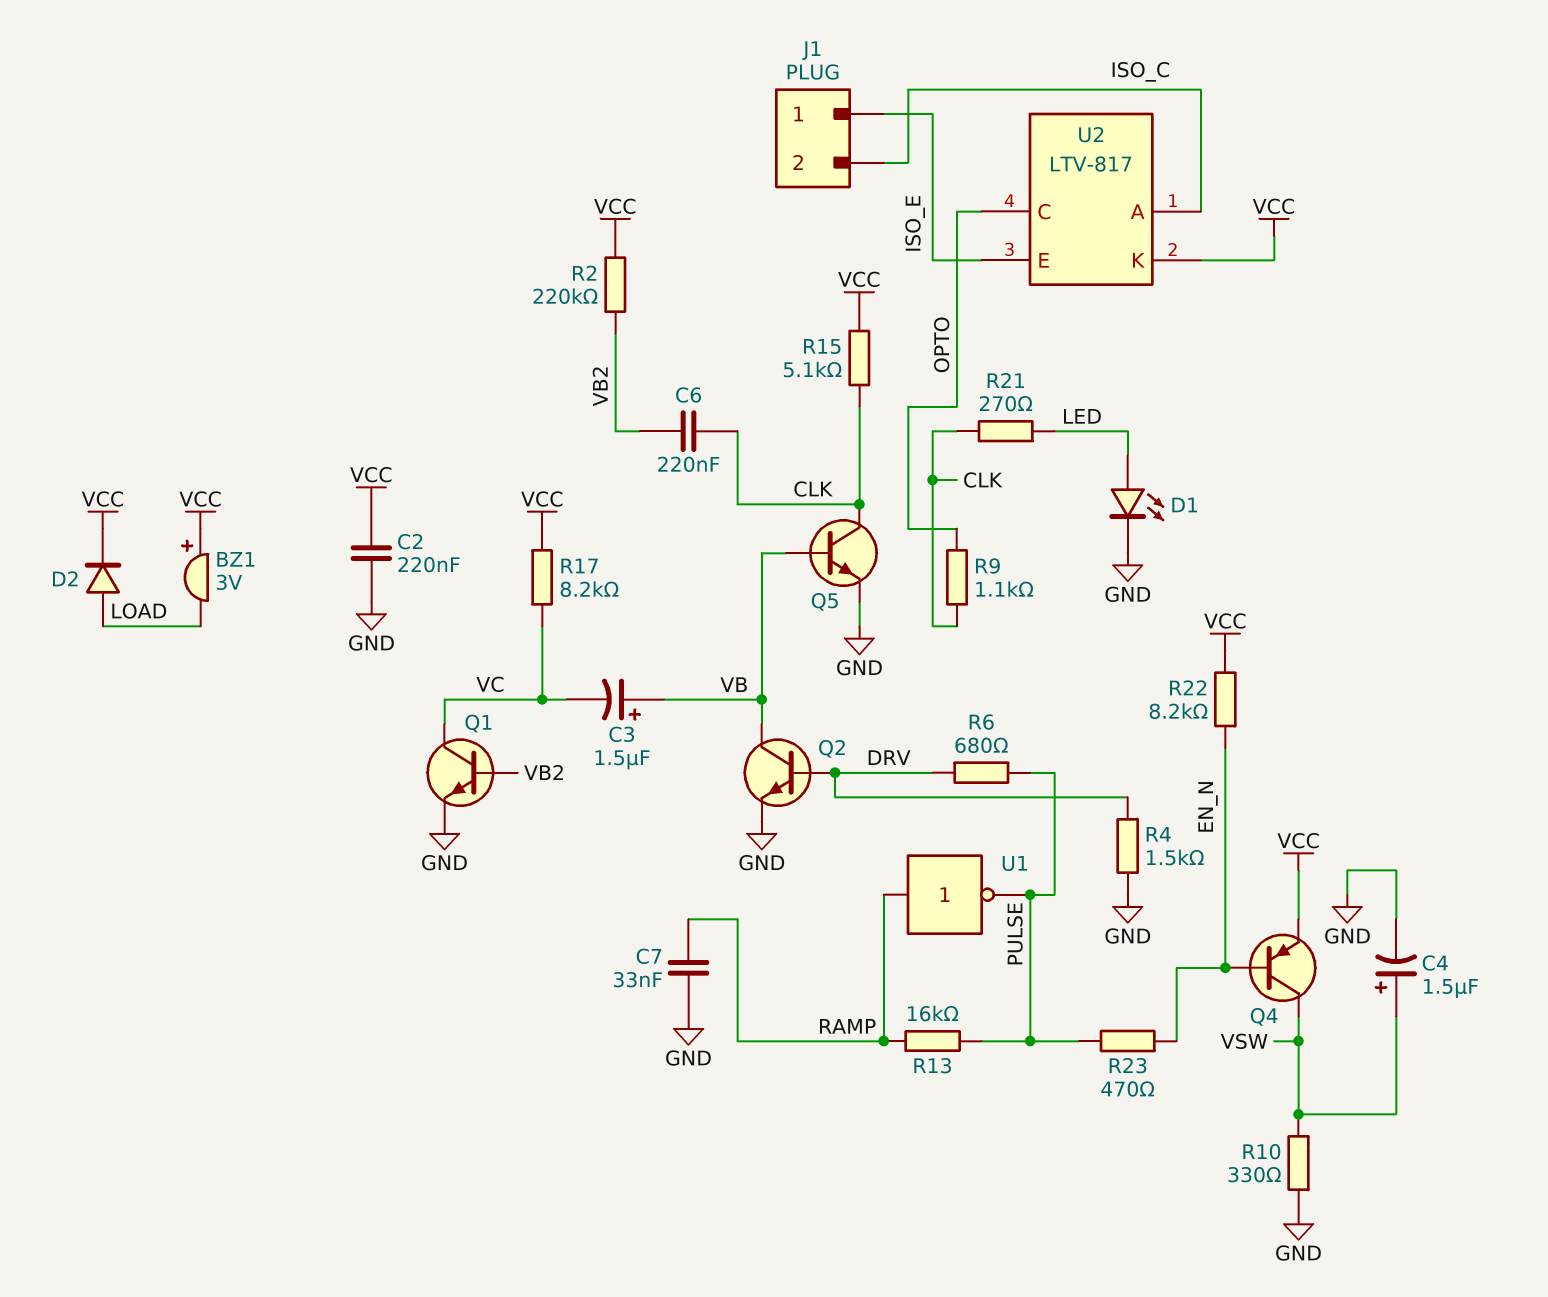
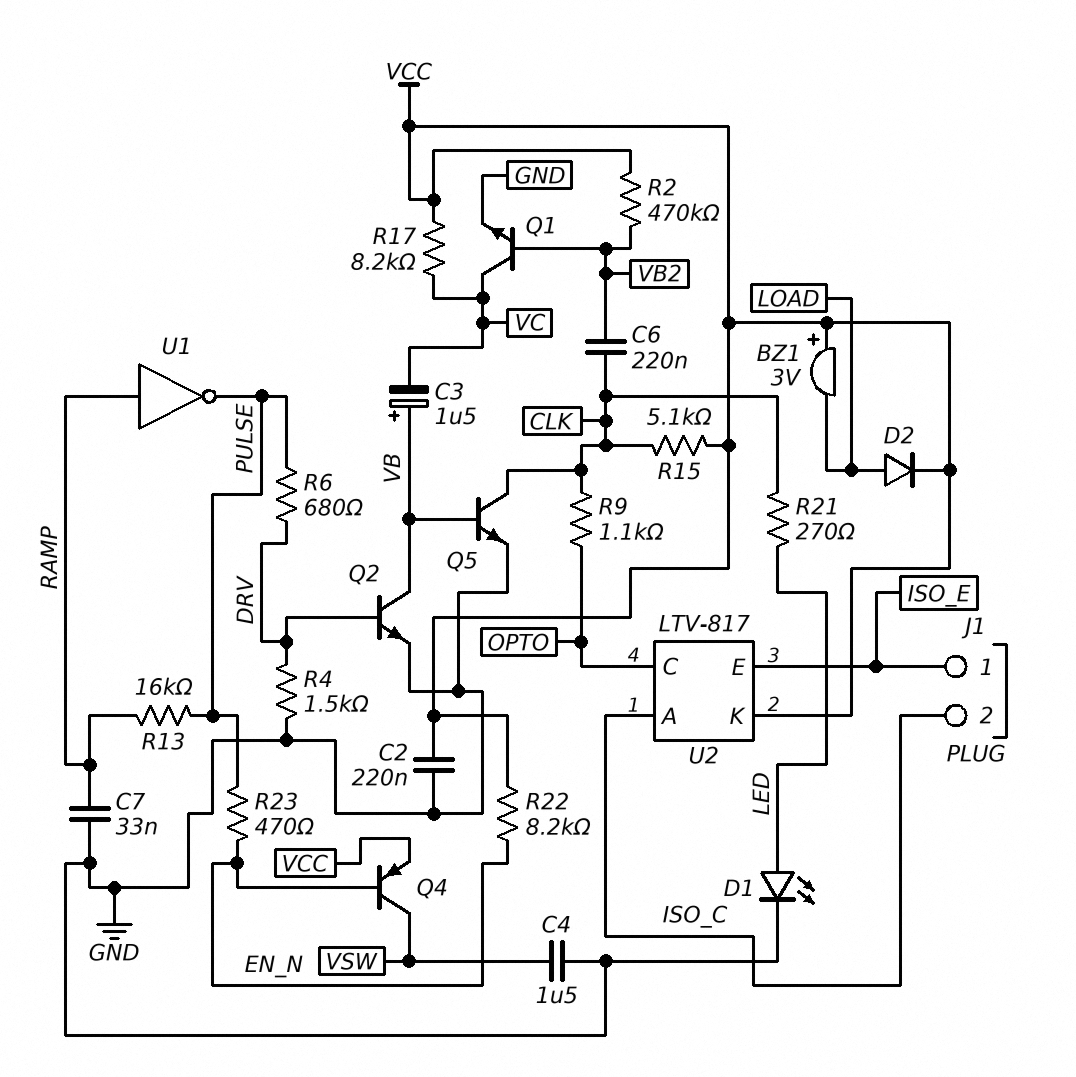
C4: 1.5uF (plus VSW, minus GND) -> 1.5uF (GND, VSW)
R2: 220k (VB2, VCC) -> 470k (VB2, VCC)
R10: 330 (GND, VSW) -> none

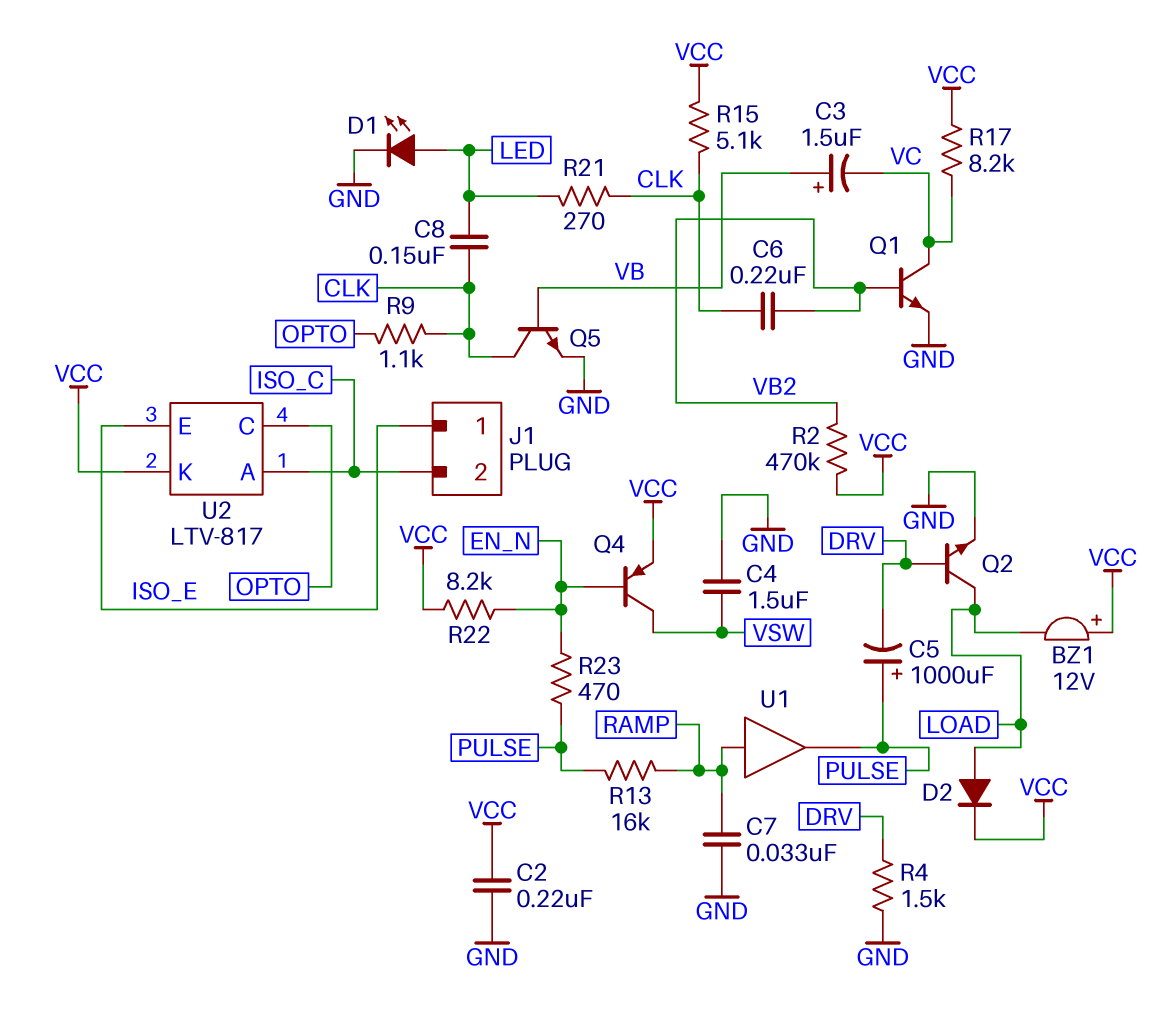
BZ1: buzzer 3V (plus VCC, minus LOAD) -> buzzer 12V (plus VCC, minus LOAD)
C5: none -> 1000uF (plus PULSE, minus DRV)
C8: none -> 150nF (CLK, LED)
Q2: NPN (B DRV, C VB, E GND) -> NPN (B DRV, C LOAD, E GND)
R6: 680 (DRV, PULSE) -> none
U1: NOT (in RAMP, out PULSE) -> buffer (in RAMP, out PULSE)

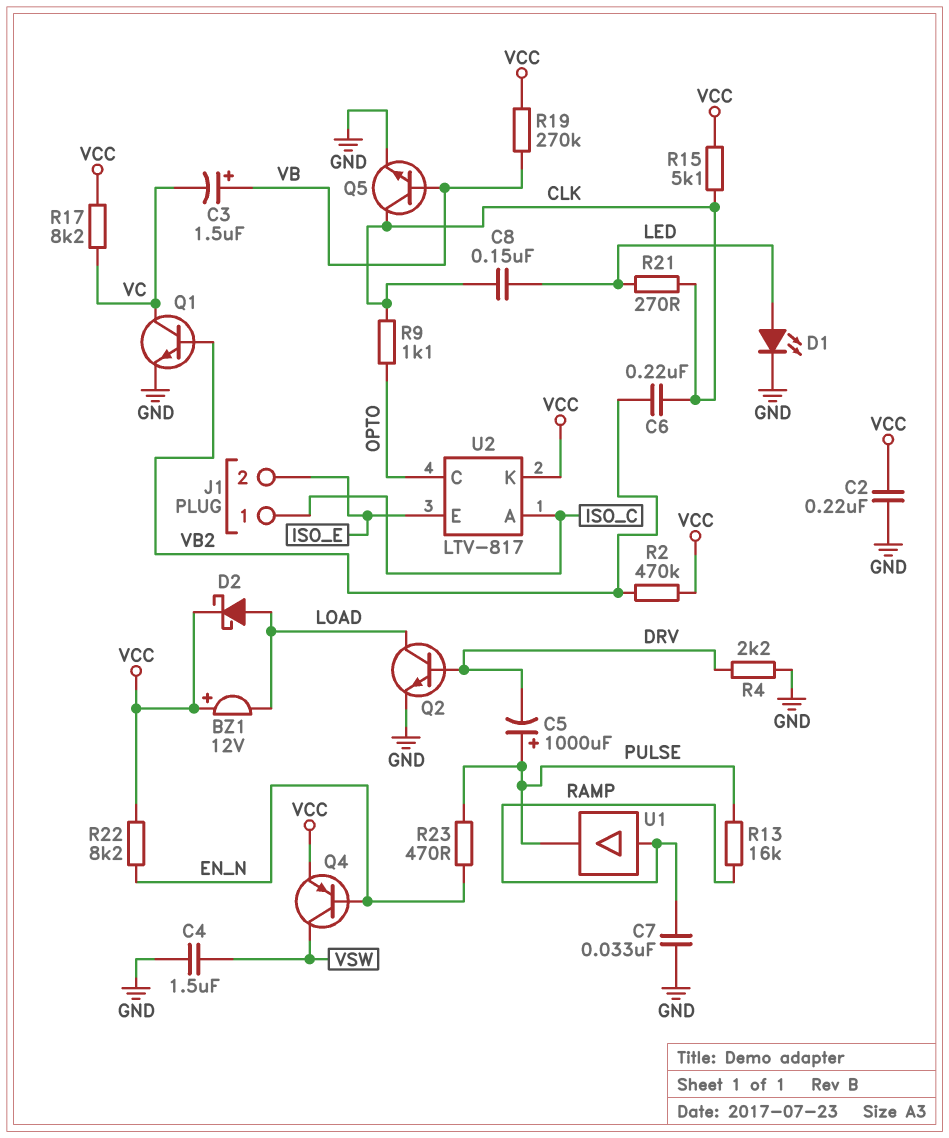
D2: diode (A LOAD, K VCC) -> schottky (A LOAD, K VCC)
J1 pin 1: ISO_E -> ISO_C
J1 pin 2: ISO_C -> ISO_E
R4: 1.5k (DRV, GND) -> 2.2k (DRV, GND)
R19: none -> 270k (VB, VCC)

